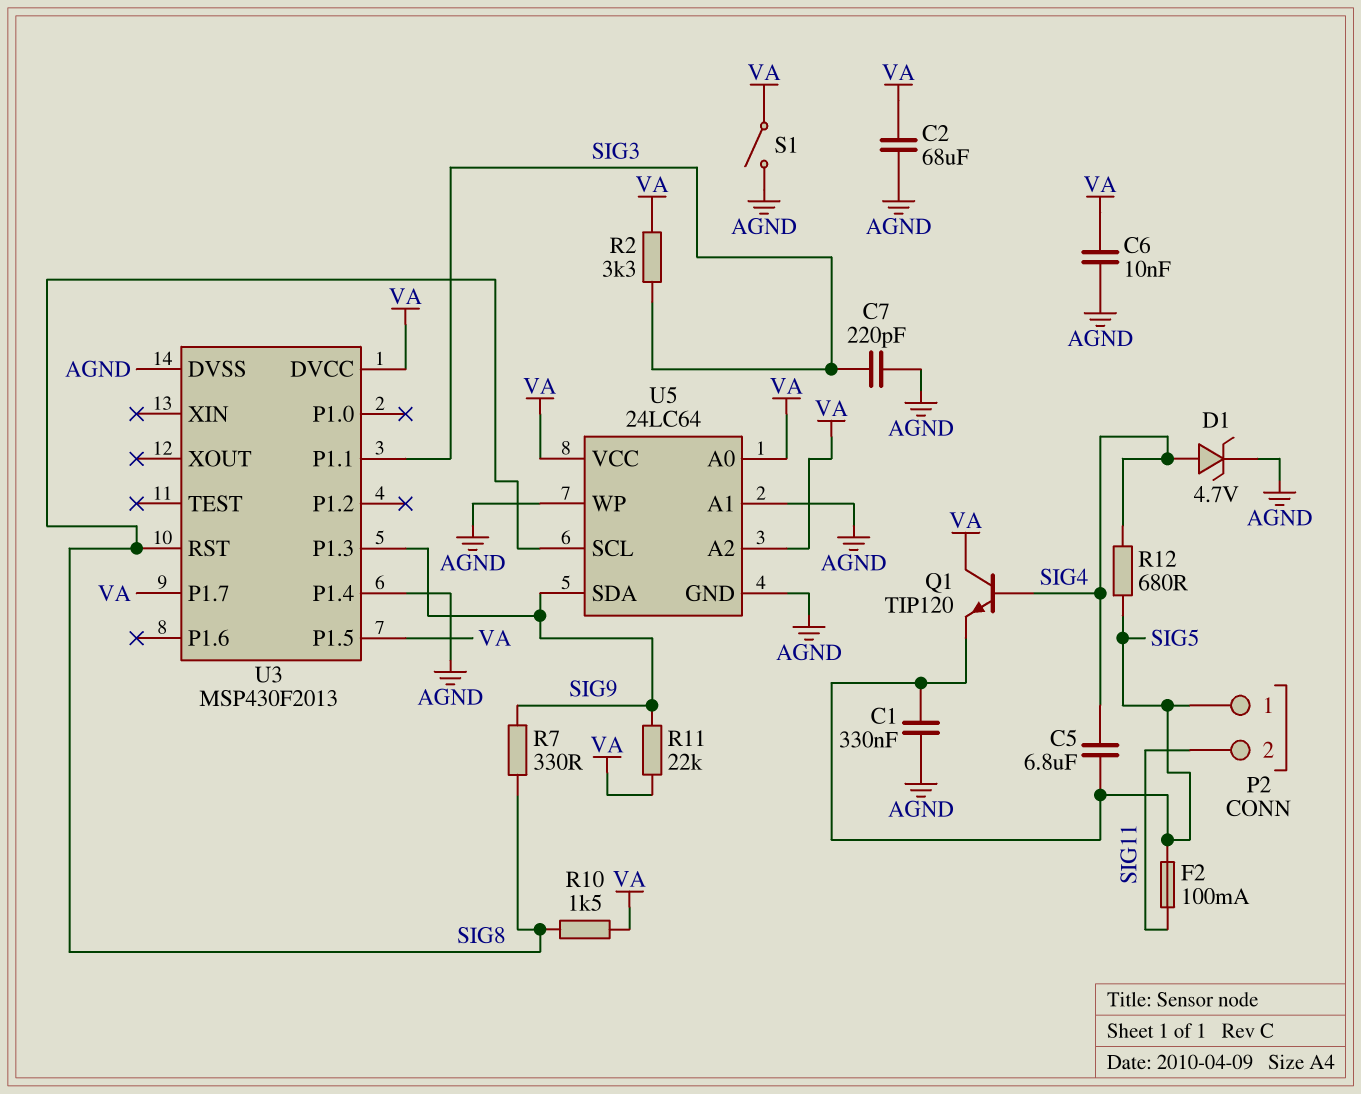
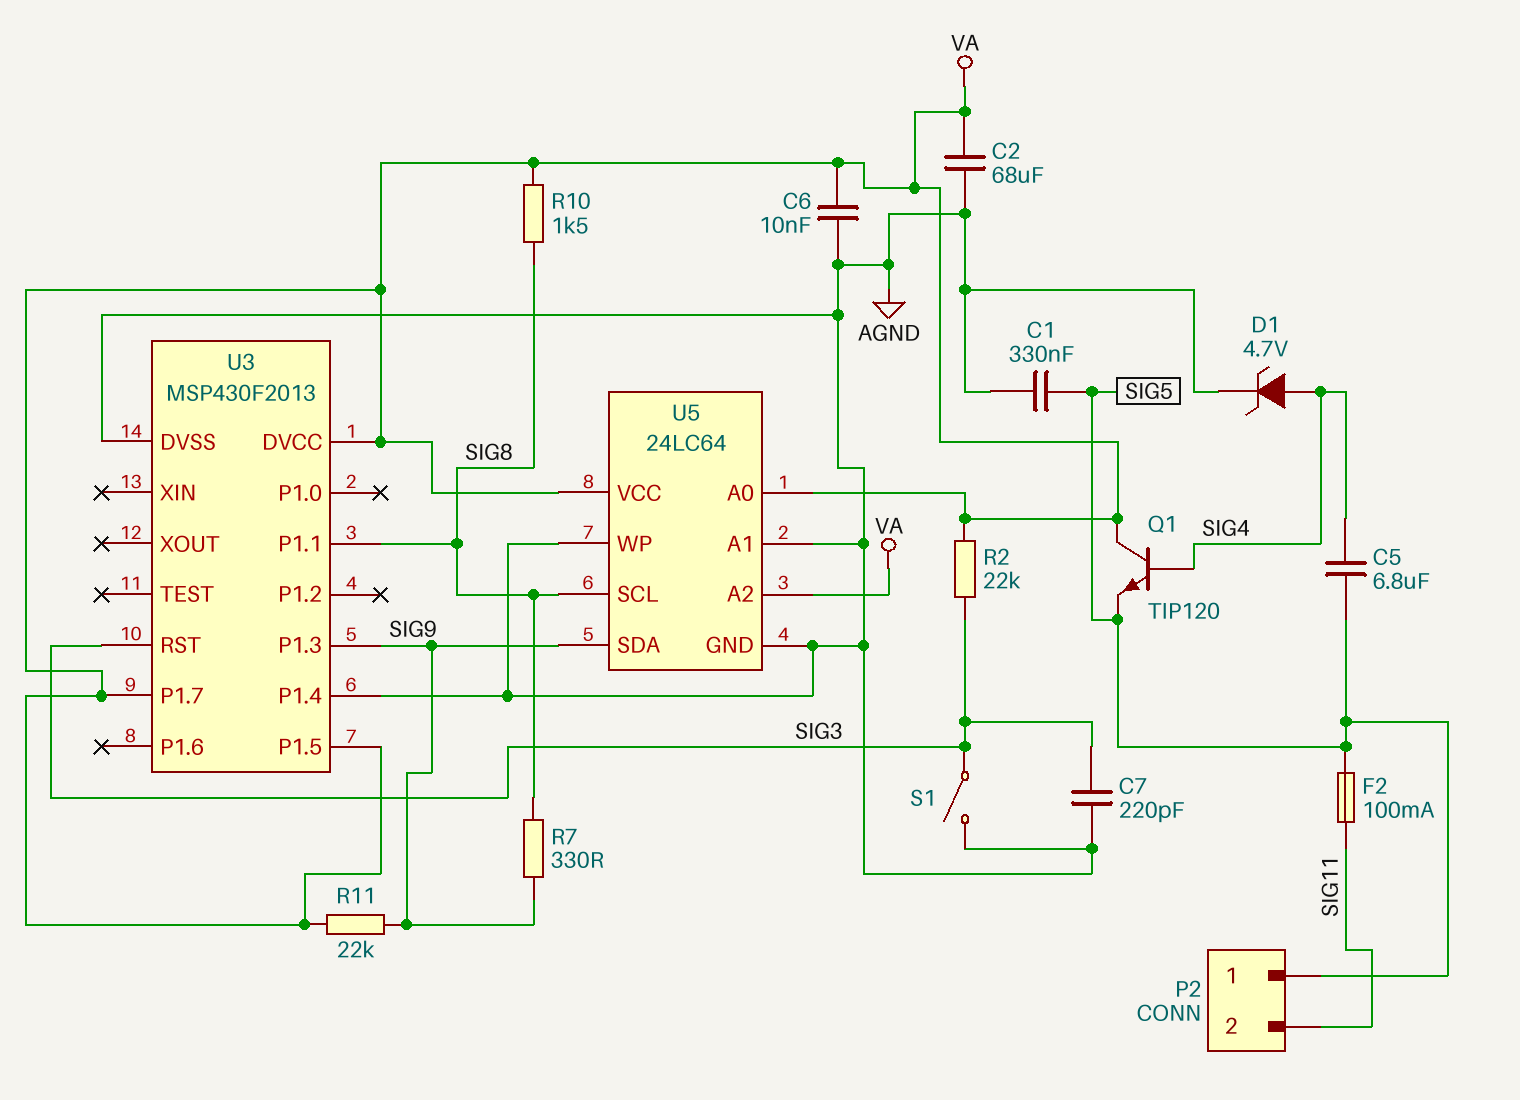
R2: 3.3k (SIG3, VA) -> 22k (SIG3, VA)
R12: 680 (SIG4, SIG5) -> none
S1: switch (AGND, VA) -> switch (AGND, SIG3)
U3 pin P1.1: SIG3 -> SIG8
U3 pin RST: SIG8 -> SIG3

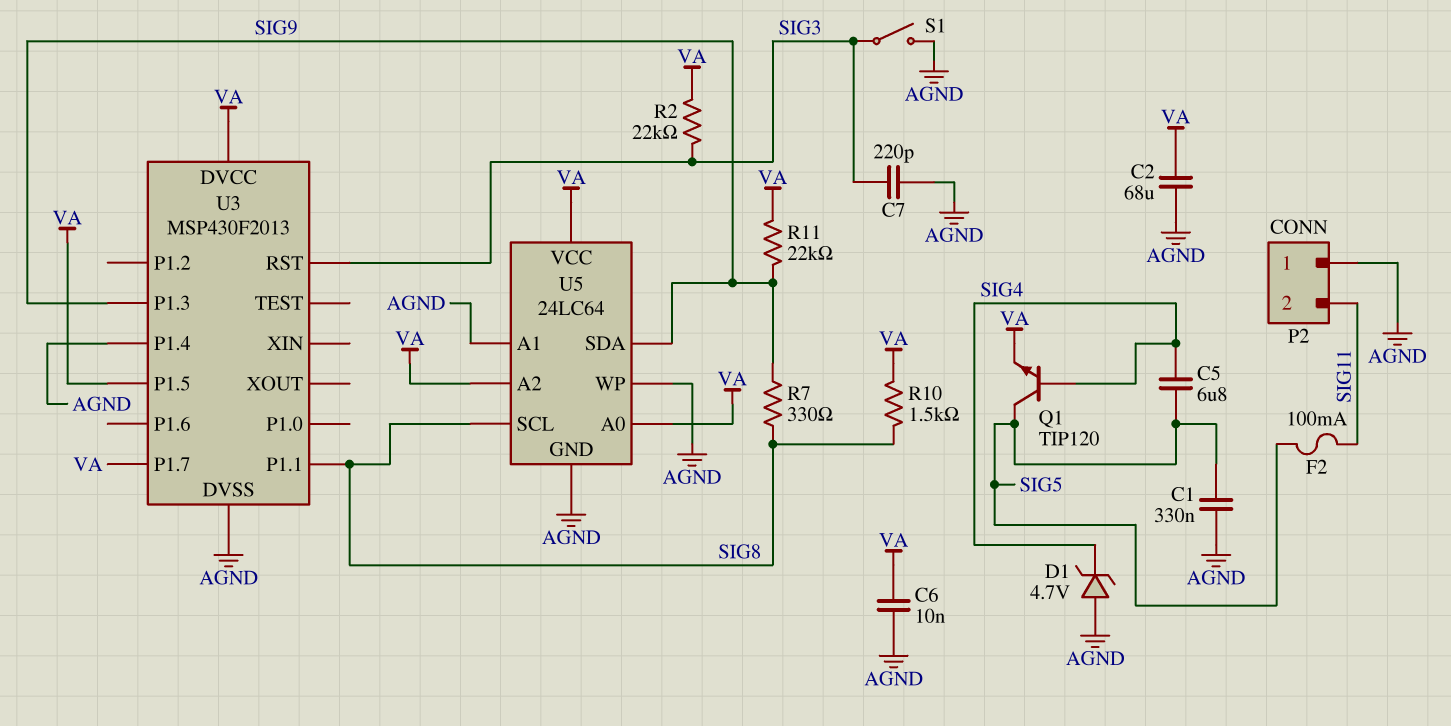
D1: zener 4.7V (A SIG4, K AGND) -> zener 4.7V (A AGND, K SIG4)
P2 pin 1: SIG5 -> AGND
Q1: NPN TIP120 (B SIG4, C VA, E SIG5) -> NPN TIP120 (B SIG4, C SIG5, E VA)

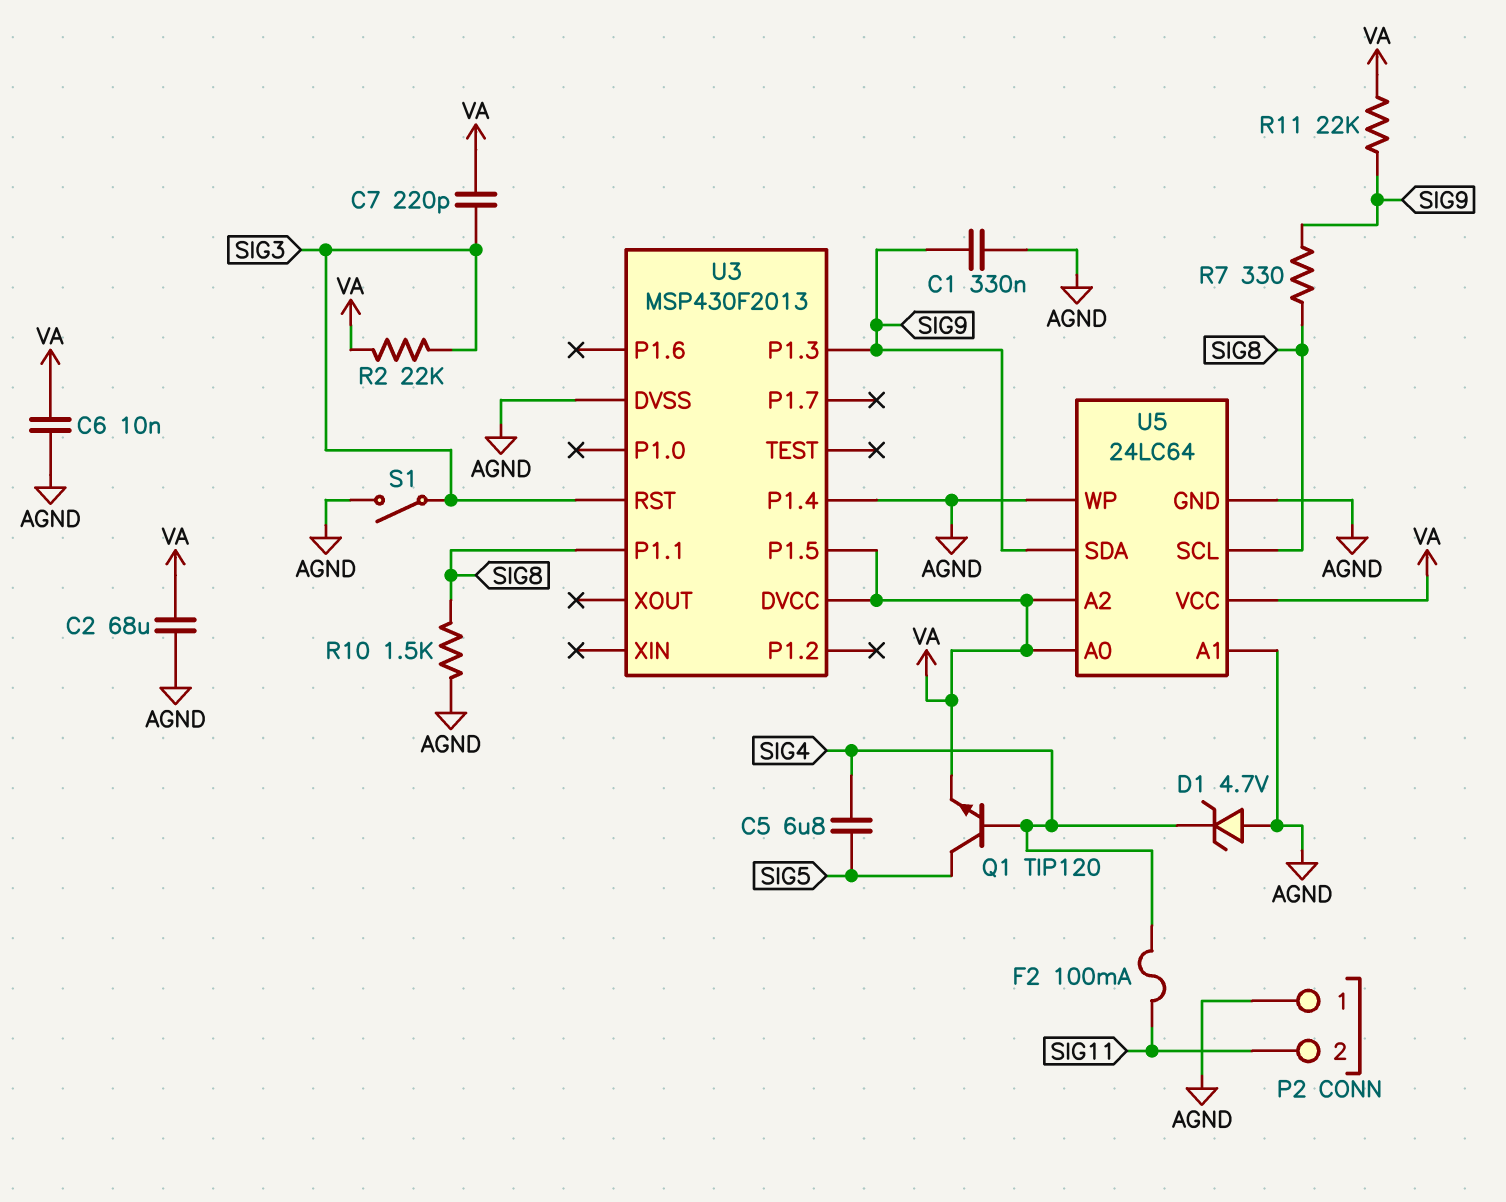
C1: 330nF (AGND, SIG5) -> 330nF (AGND, SIG9)
C7: 220pF (AGND, SIG3) -> 220pF (SIG3, VA)
F2: 100mA (SIG5, SIG11) -> 100mA (SIG4, SIG11)
R10: 1.5k (SIG8, VA) -> 1.5k (AGND, SIG8)
U3 pin P1.7: VA -> none

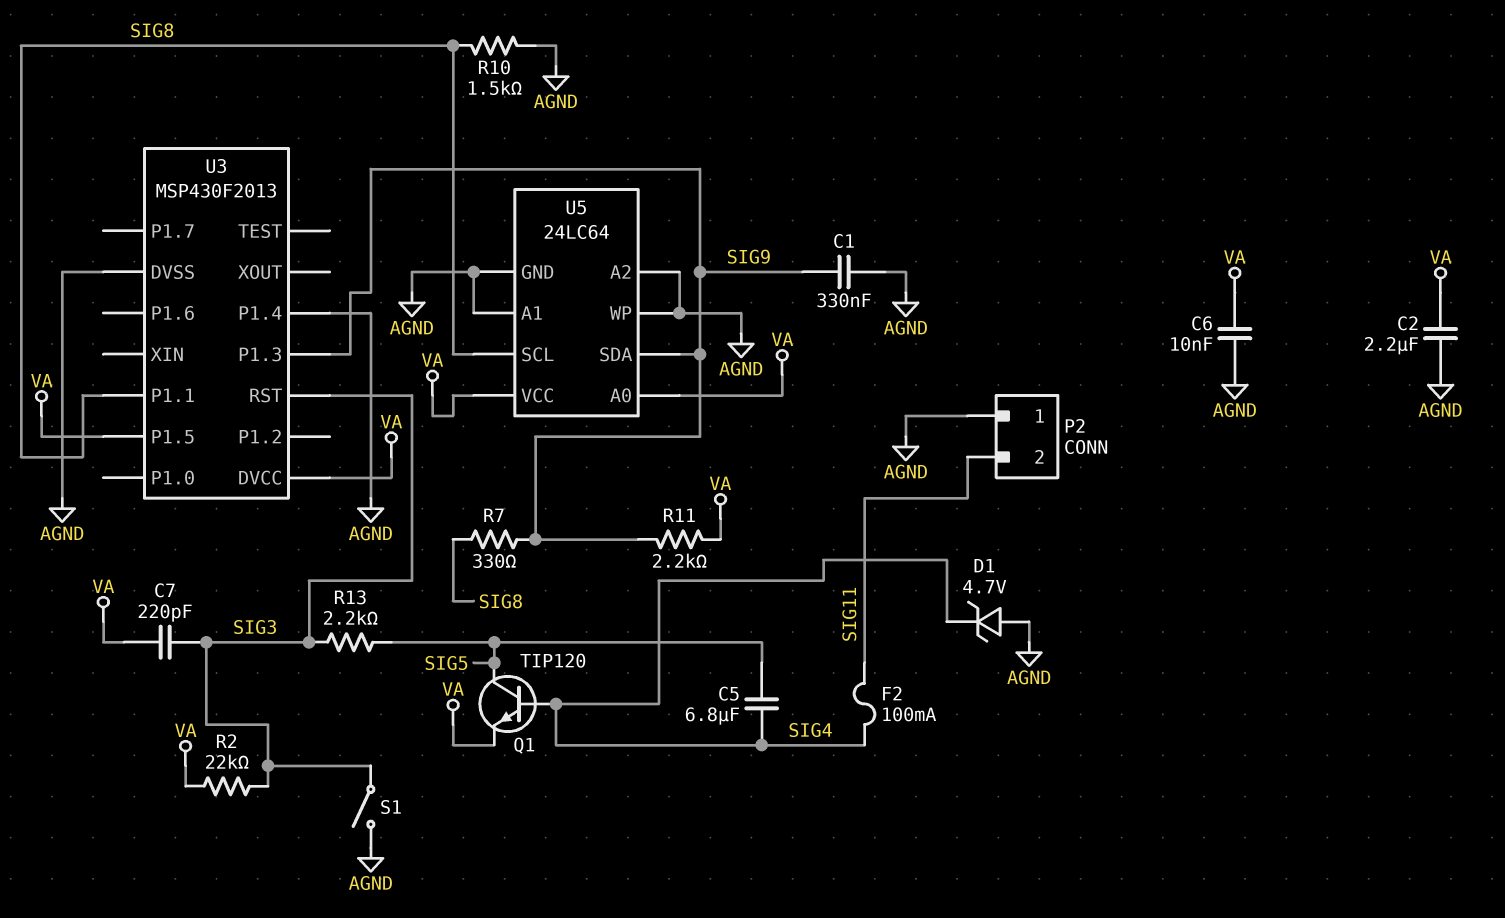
C2: 68uF (AGND, VA) -> 2.2uF (AGND, VA)
R11: 22k (SIG9, VA) -> 2.2k (SIG9, VA)
R13: none -> 2.2k (SIG3, SIG5)
U5 pin A2: VA -> AGND

